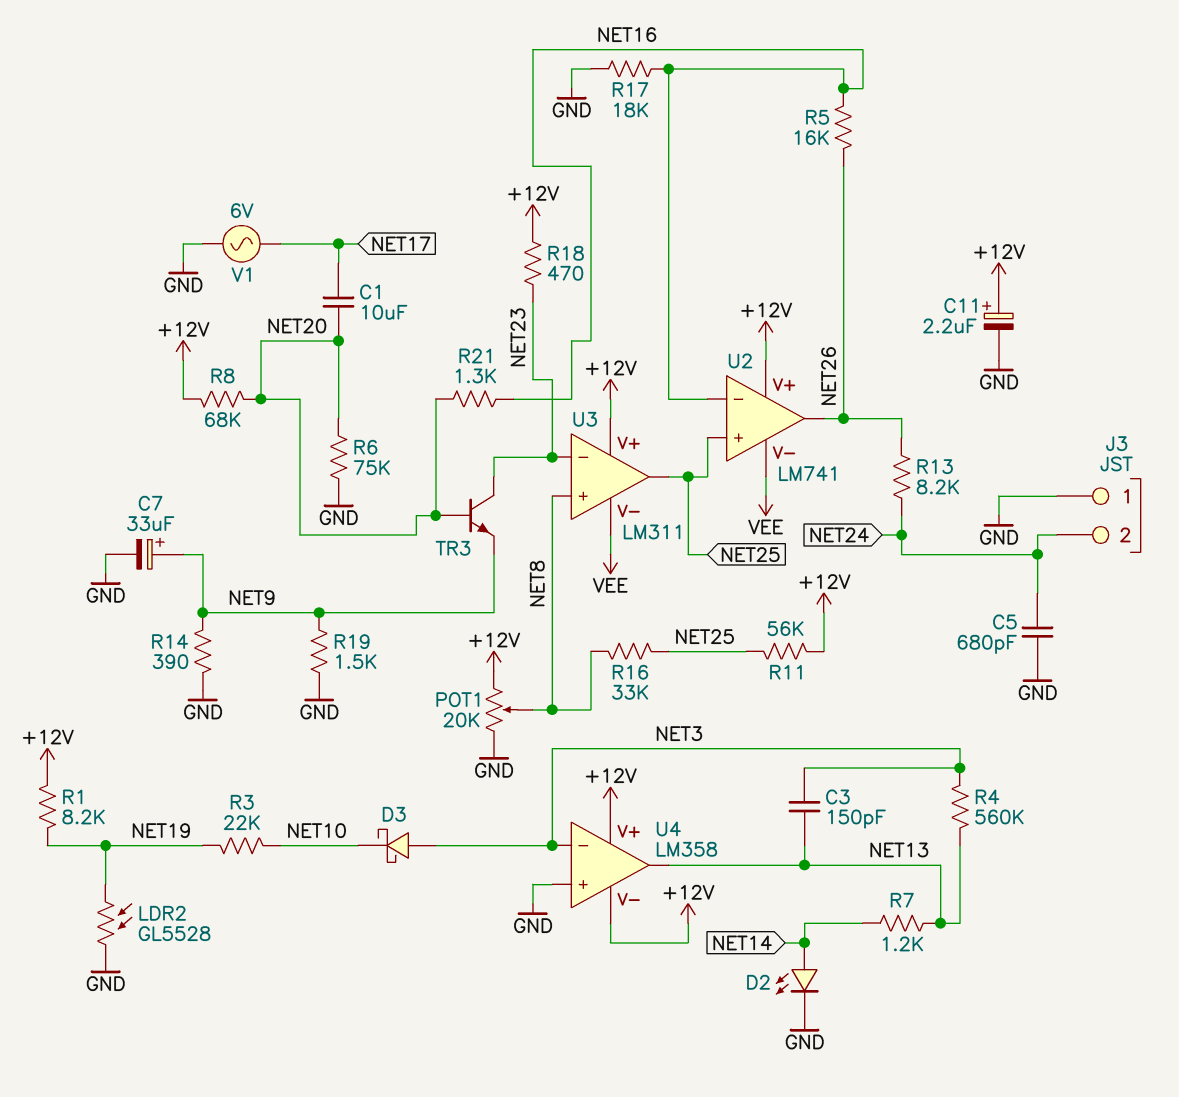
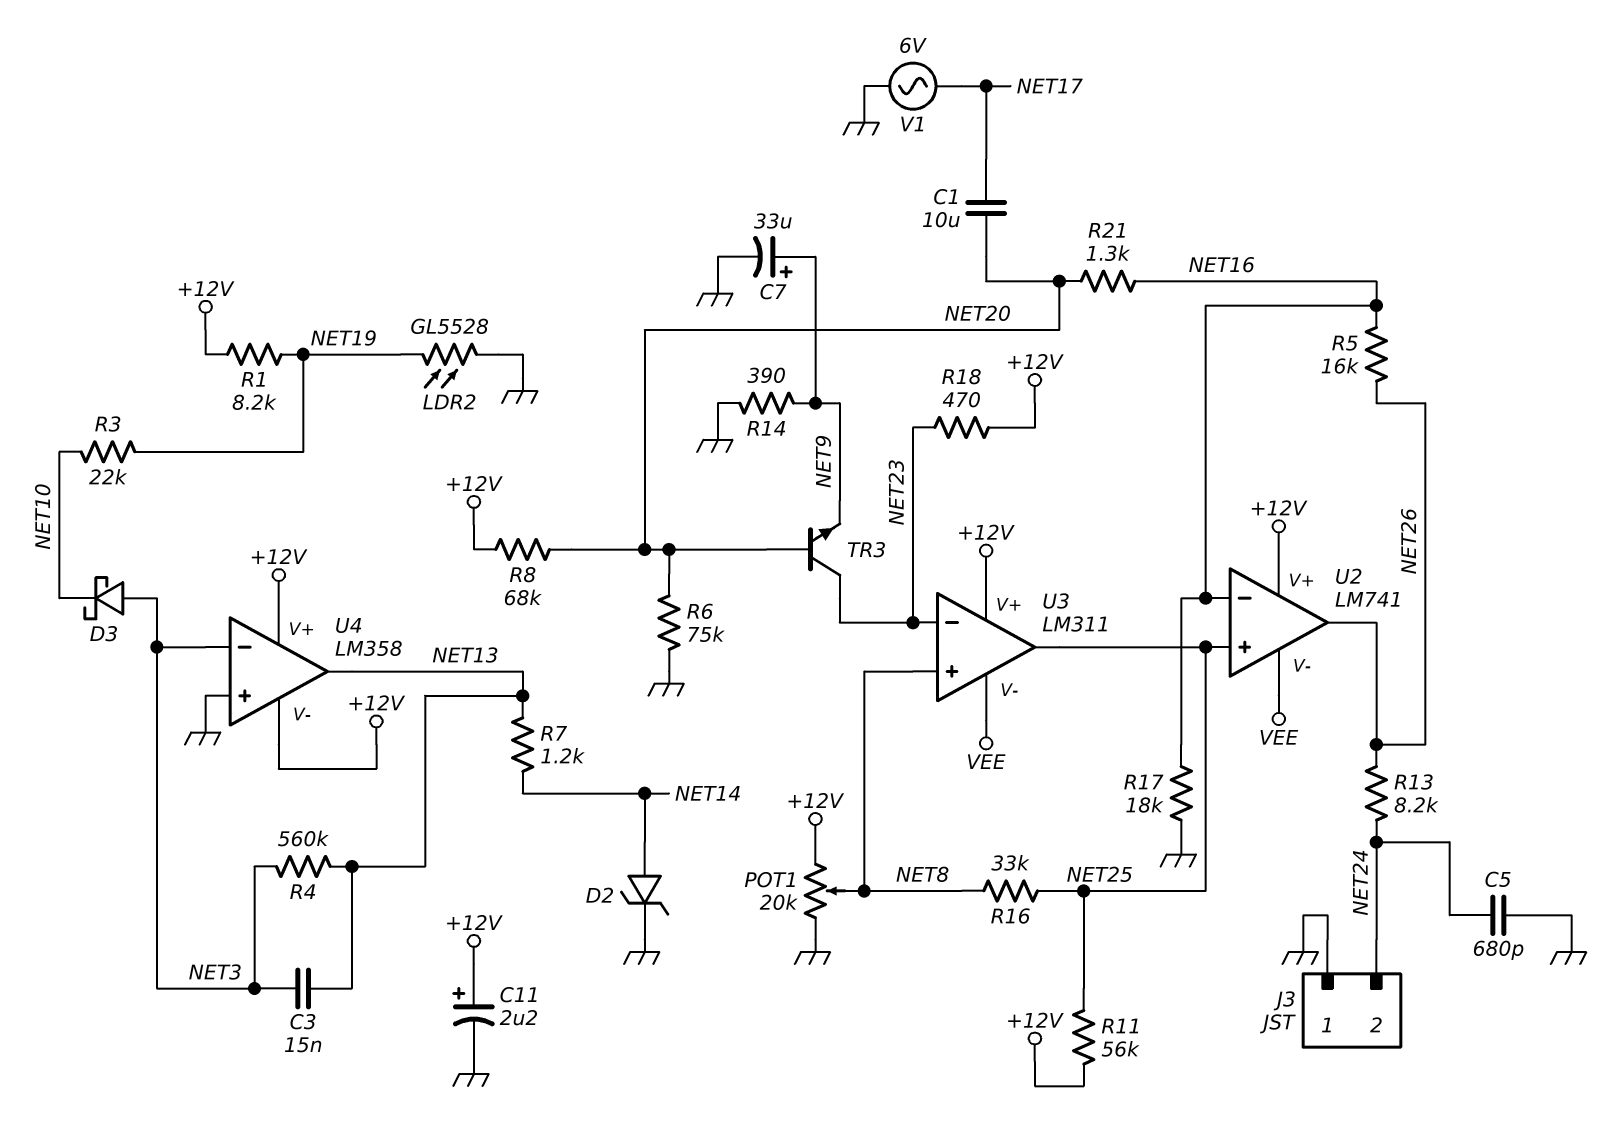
C3: 150pF (NET3, NET13) -> 15nF (NET3, NET13)
D2: LED (A NET14, K GND) -> zener (A NET14, K GND)
R19: 1.5k (GND, NET9) -> none

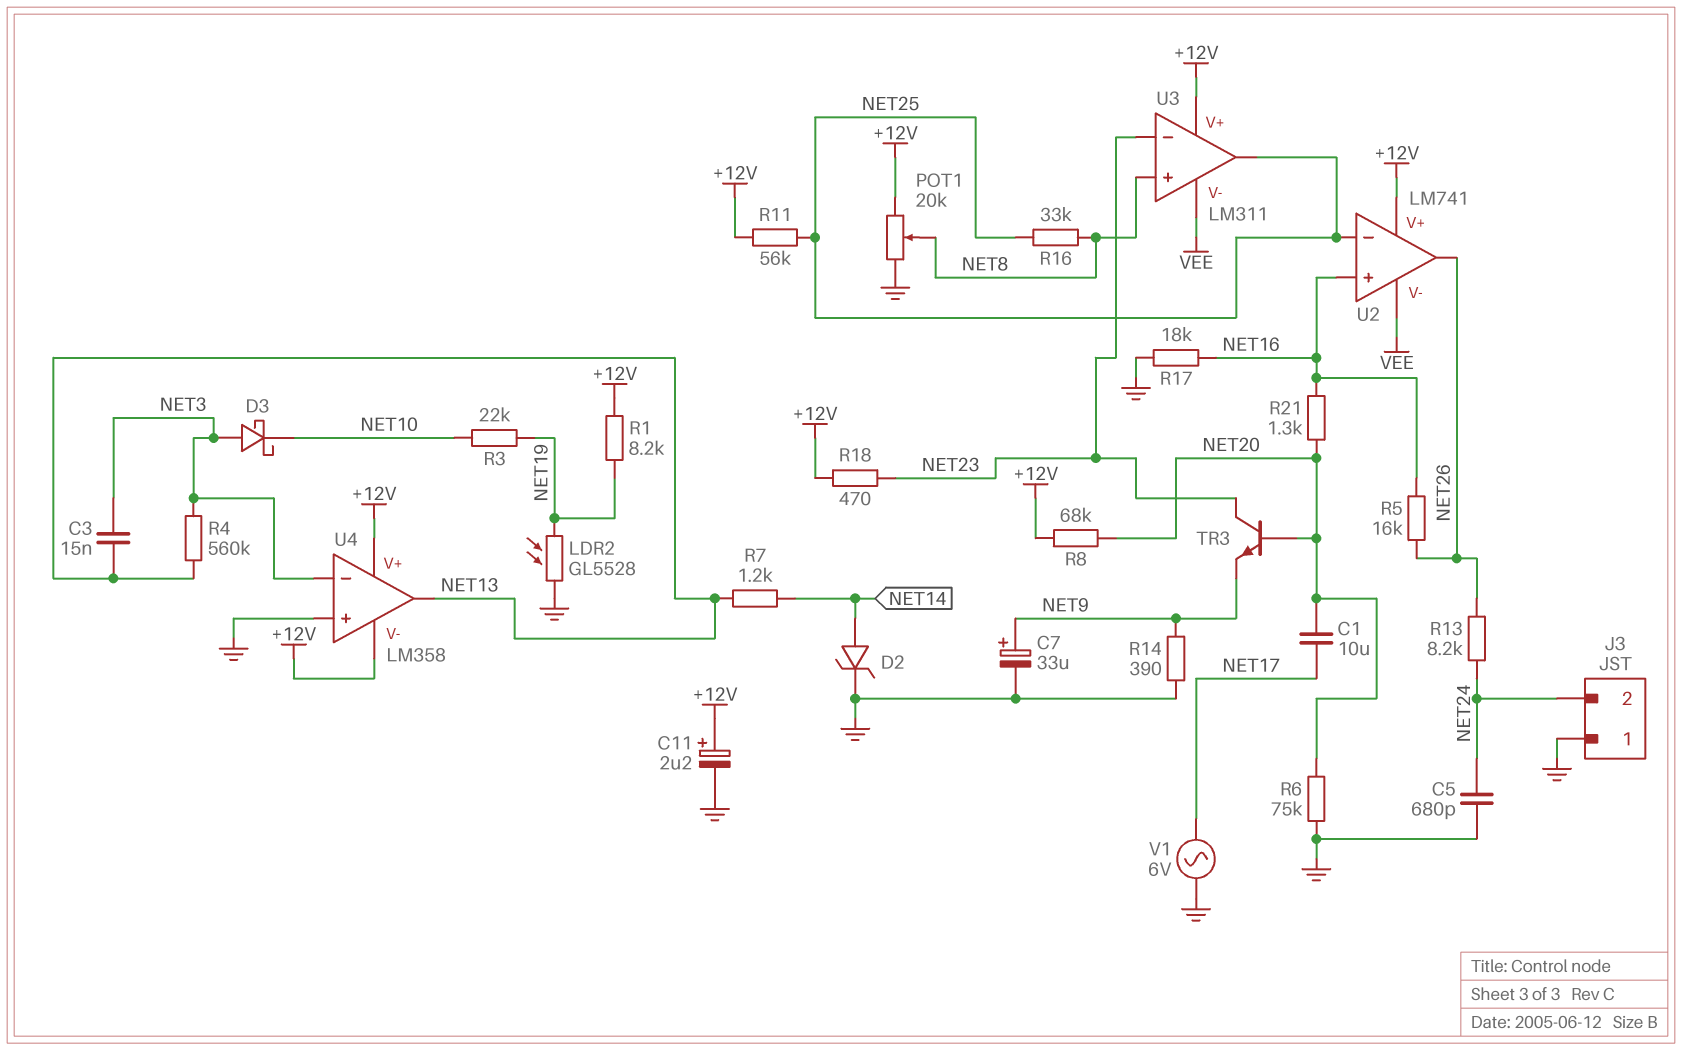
U2 pin in+: NET25 -> NET16
U2 pin in-: NET16 -> NET25

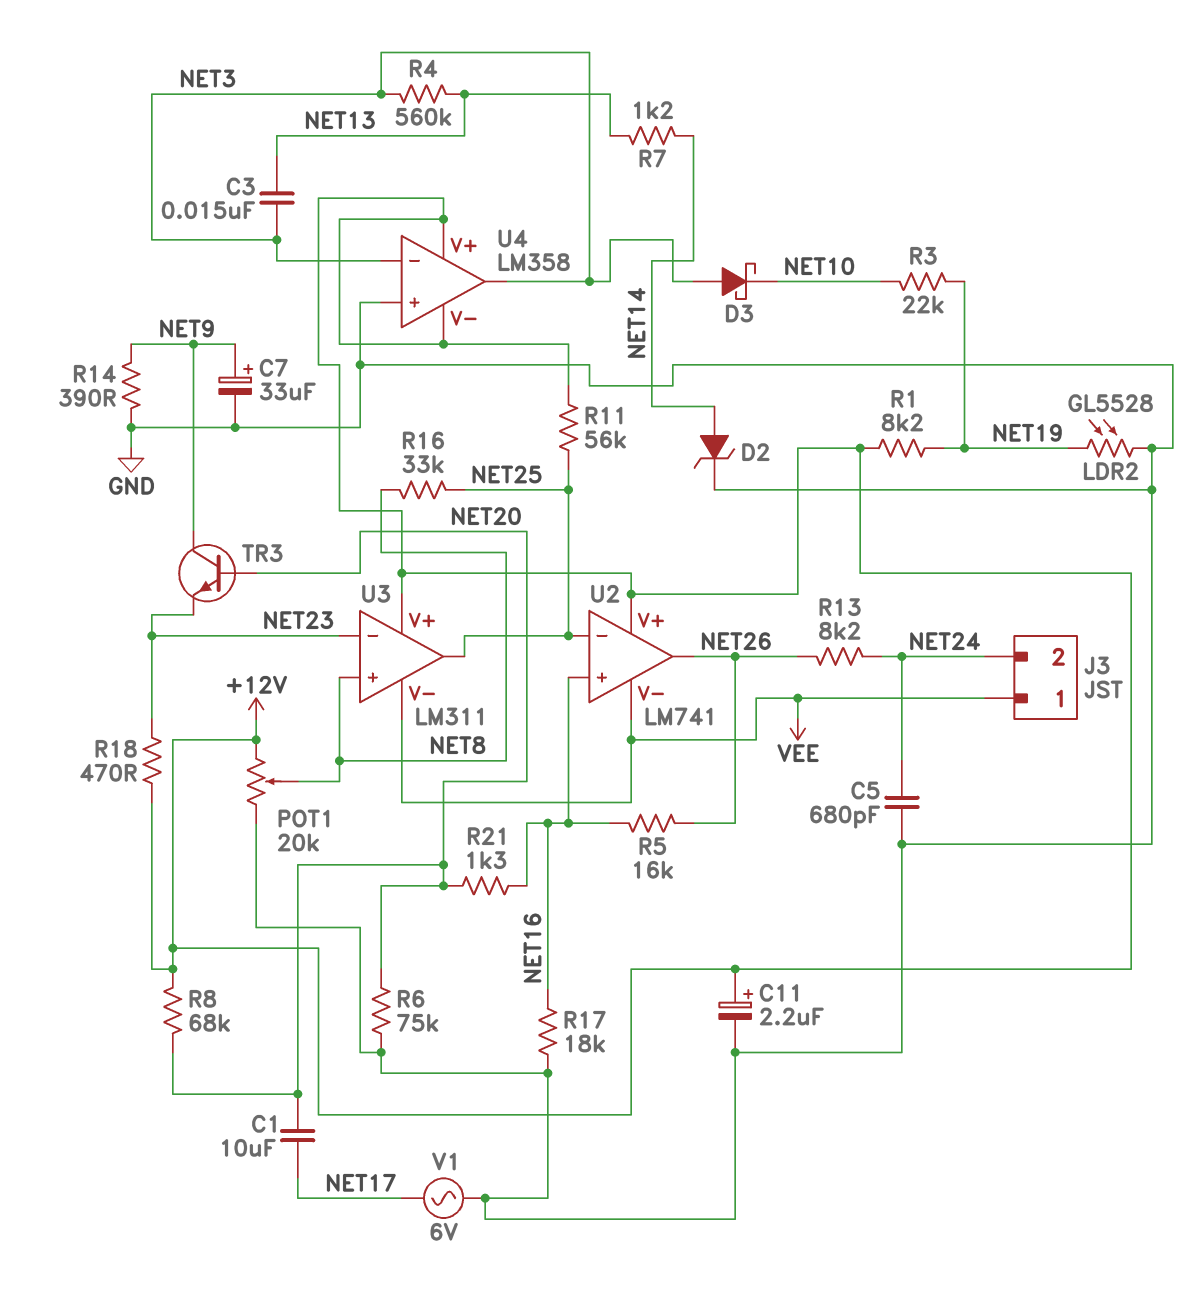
J3 pin 1: GND -> VEE
TR3: NPN (B NET20, C NET23, E NET9) -> NPN (B NET20, C NET9, E NET23)
U4 pin out: NET13 -> NET3

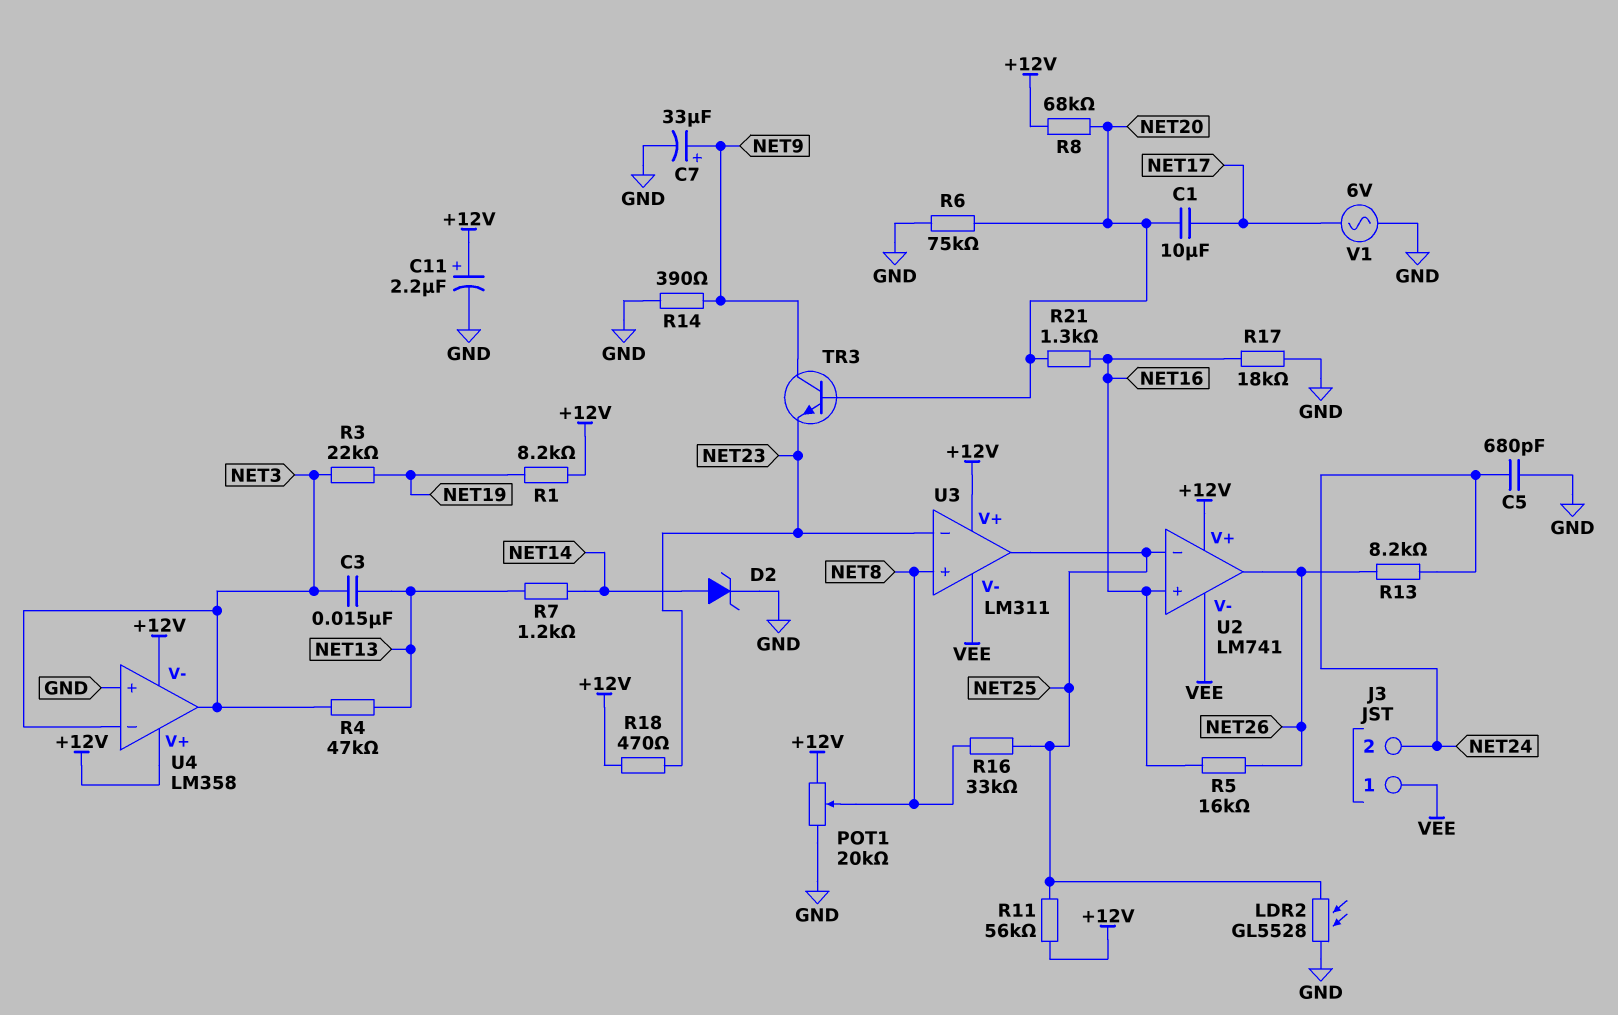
D3: schottky (A NET3, K NET10) -> none
LDR2: GL5528 (GND, NET19) -> GL5528 (GND, NET25)
R3: 22k (NET10, NET19) -> 22k (NET3, NET19)
R4: 560k (NET3, NET13) -> 47k (NET3, NET13)

